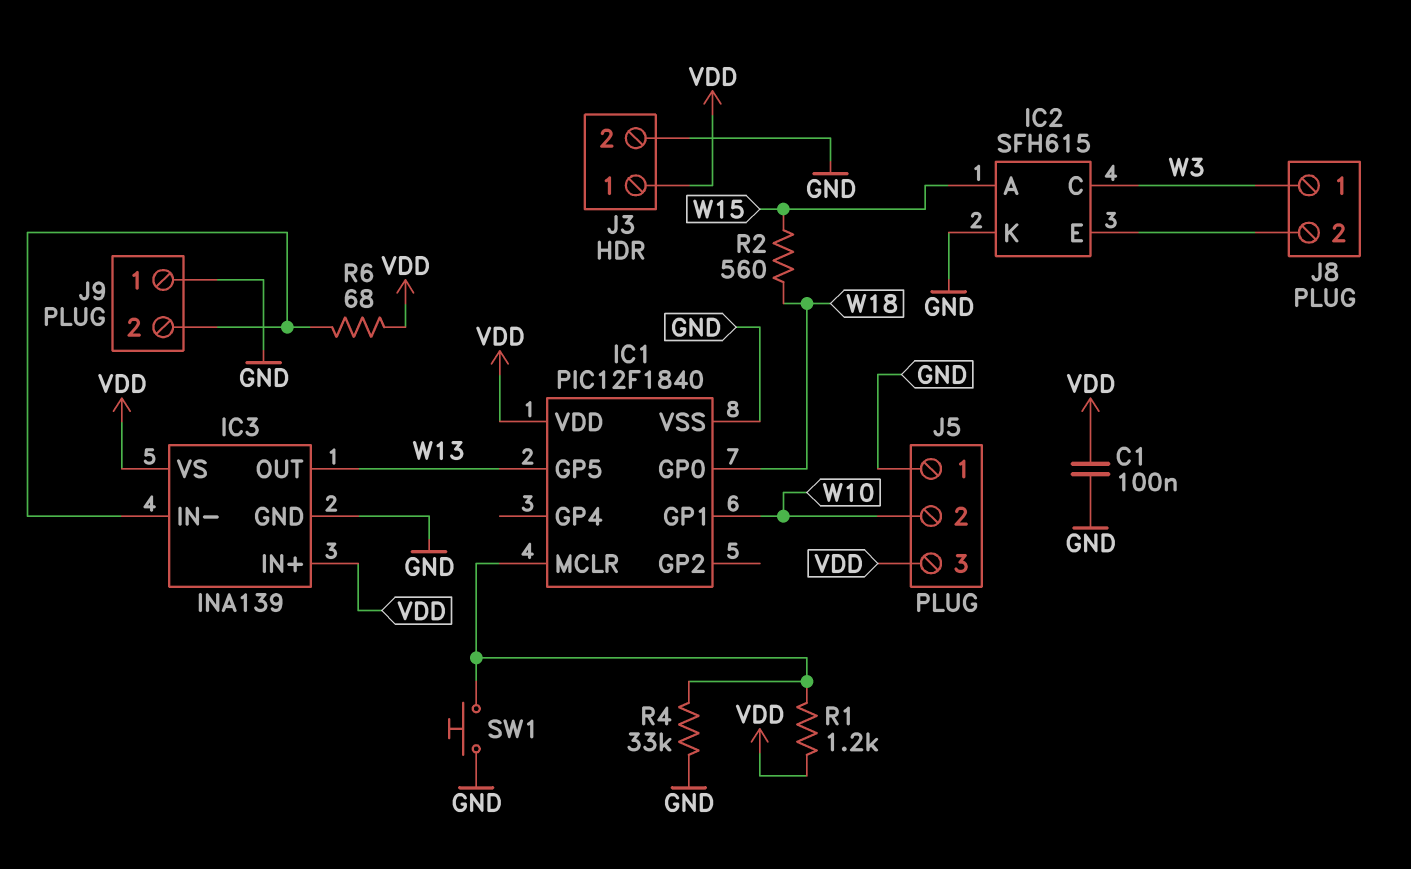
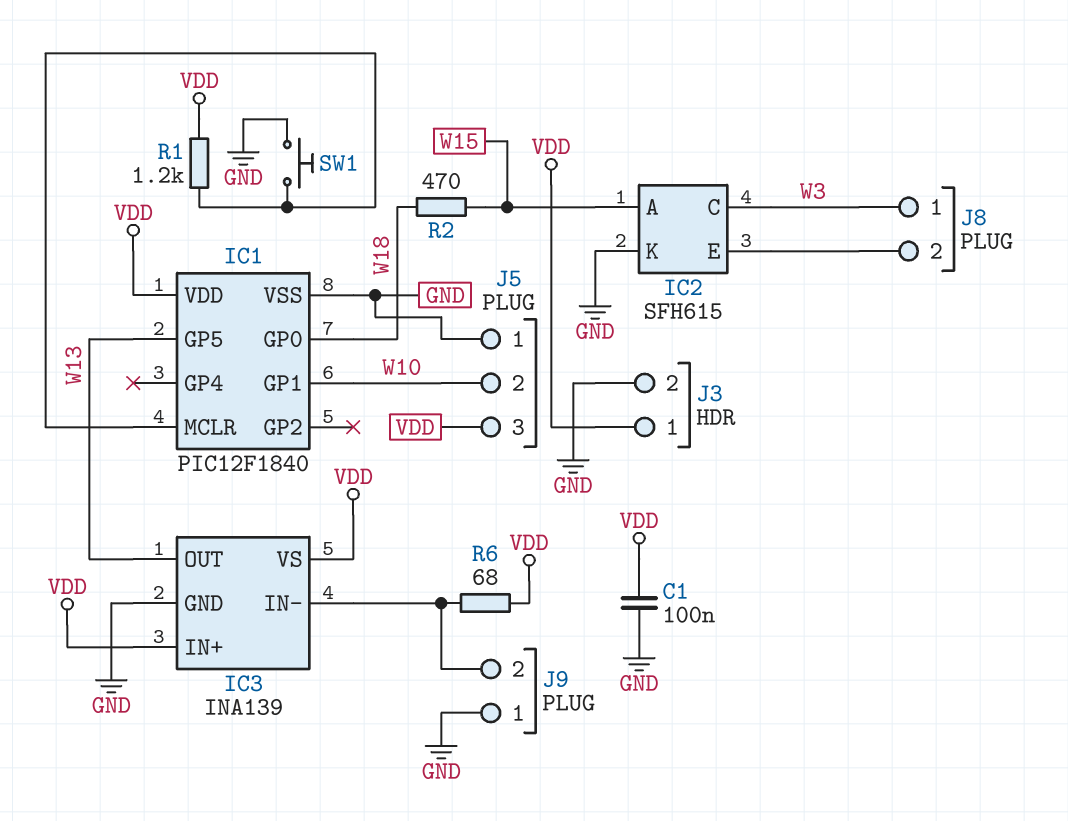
R2: 560 (W15, W18) -> 470 (W15, W18)
R4: 33k (GND, IC1/MCLR) -> none

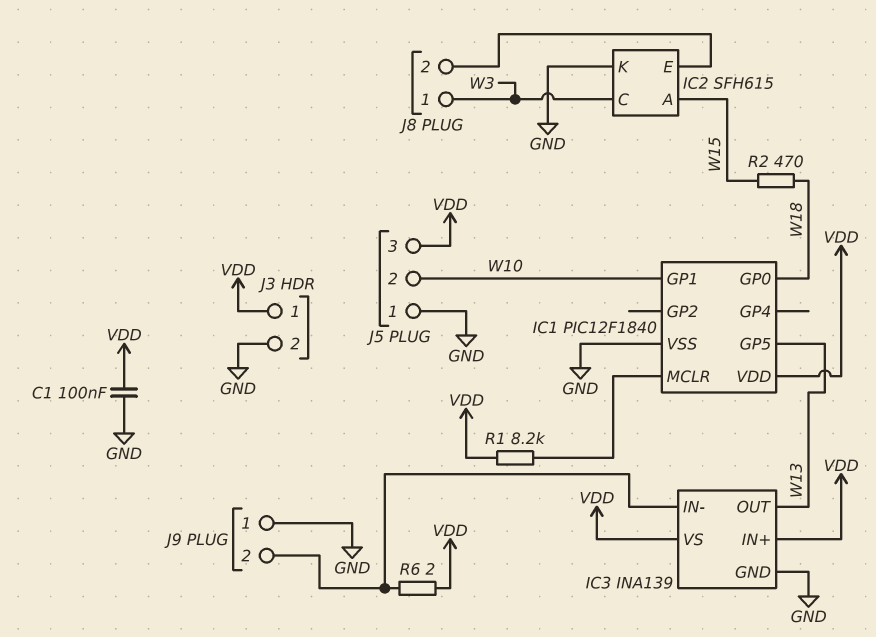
R1: 1.2k (IC1/MCLR, VDD) -> 8.2k (IC1/MCLR, VDD)
R6: 68 (IC3/IN-, VDD) -> 2 (IC3/IN-, VDD)
SW1: button (GND, IC1/MCLR) -> none

